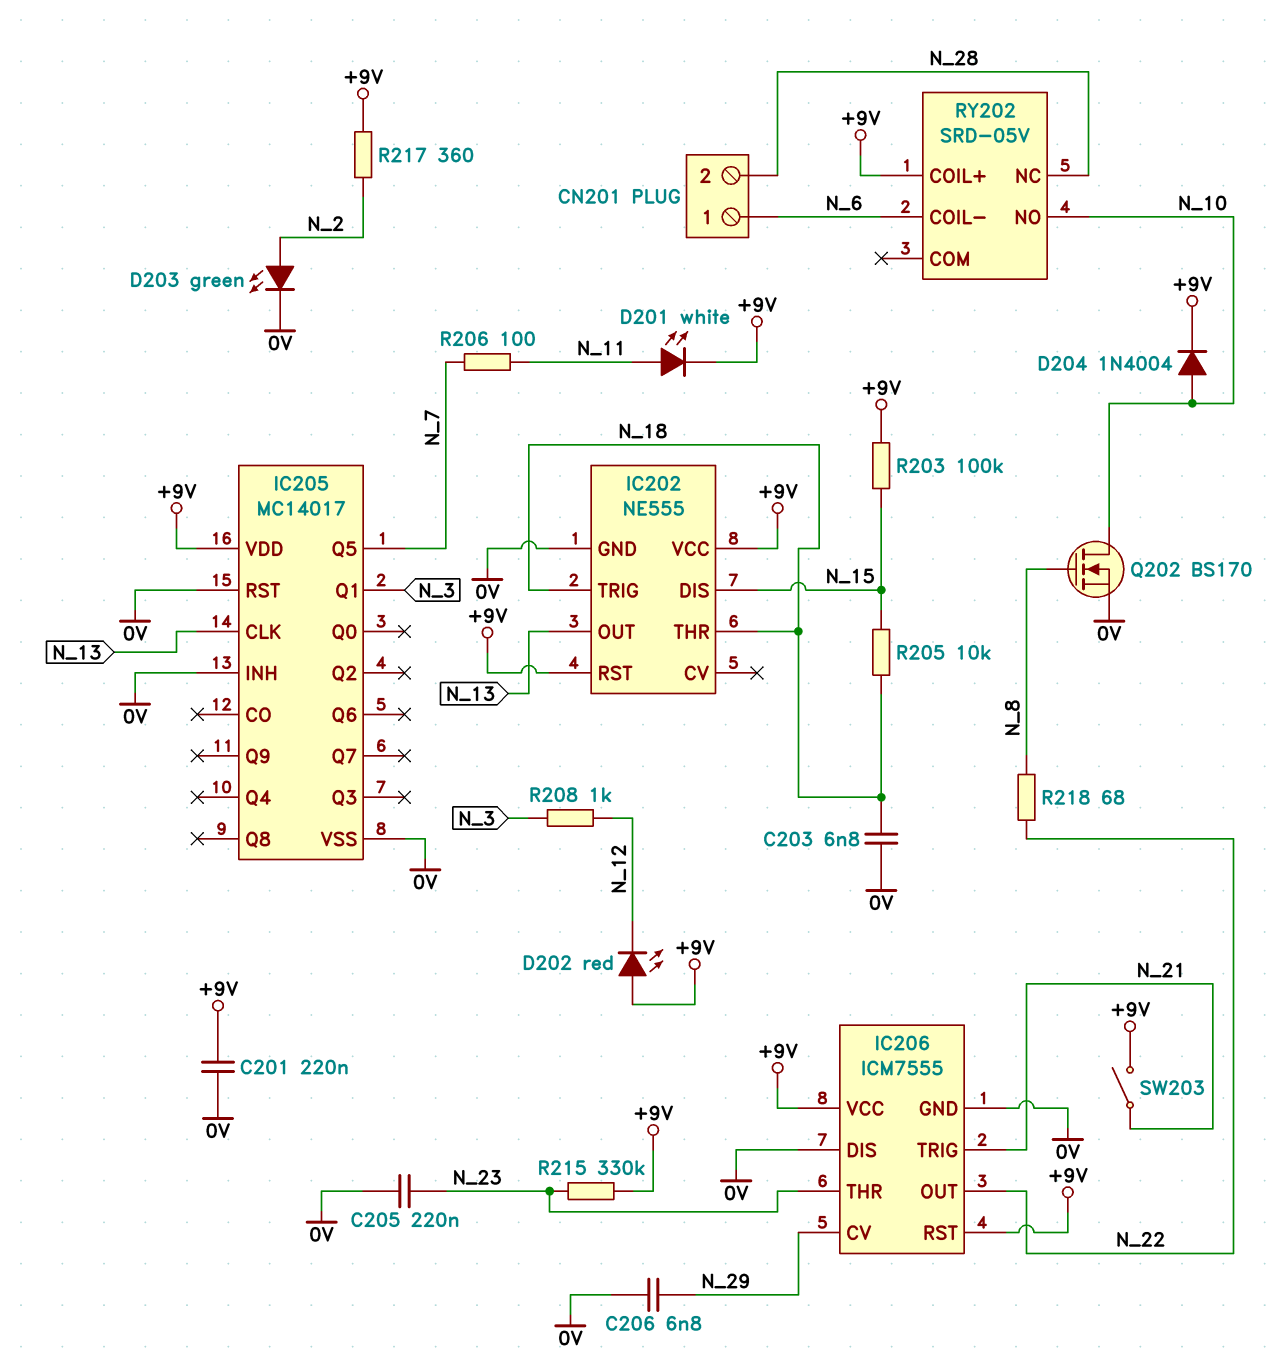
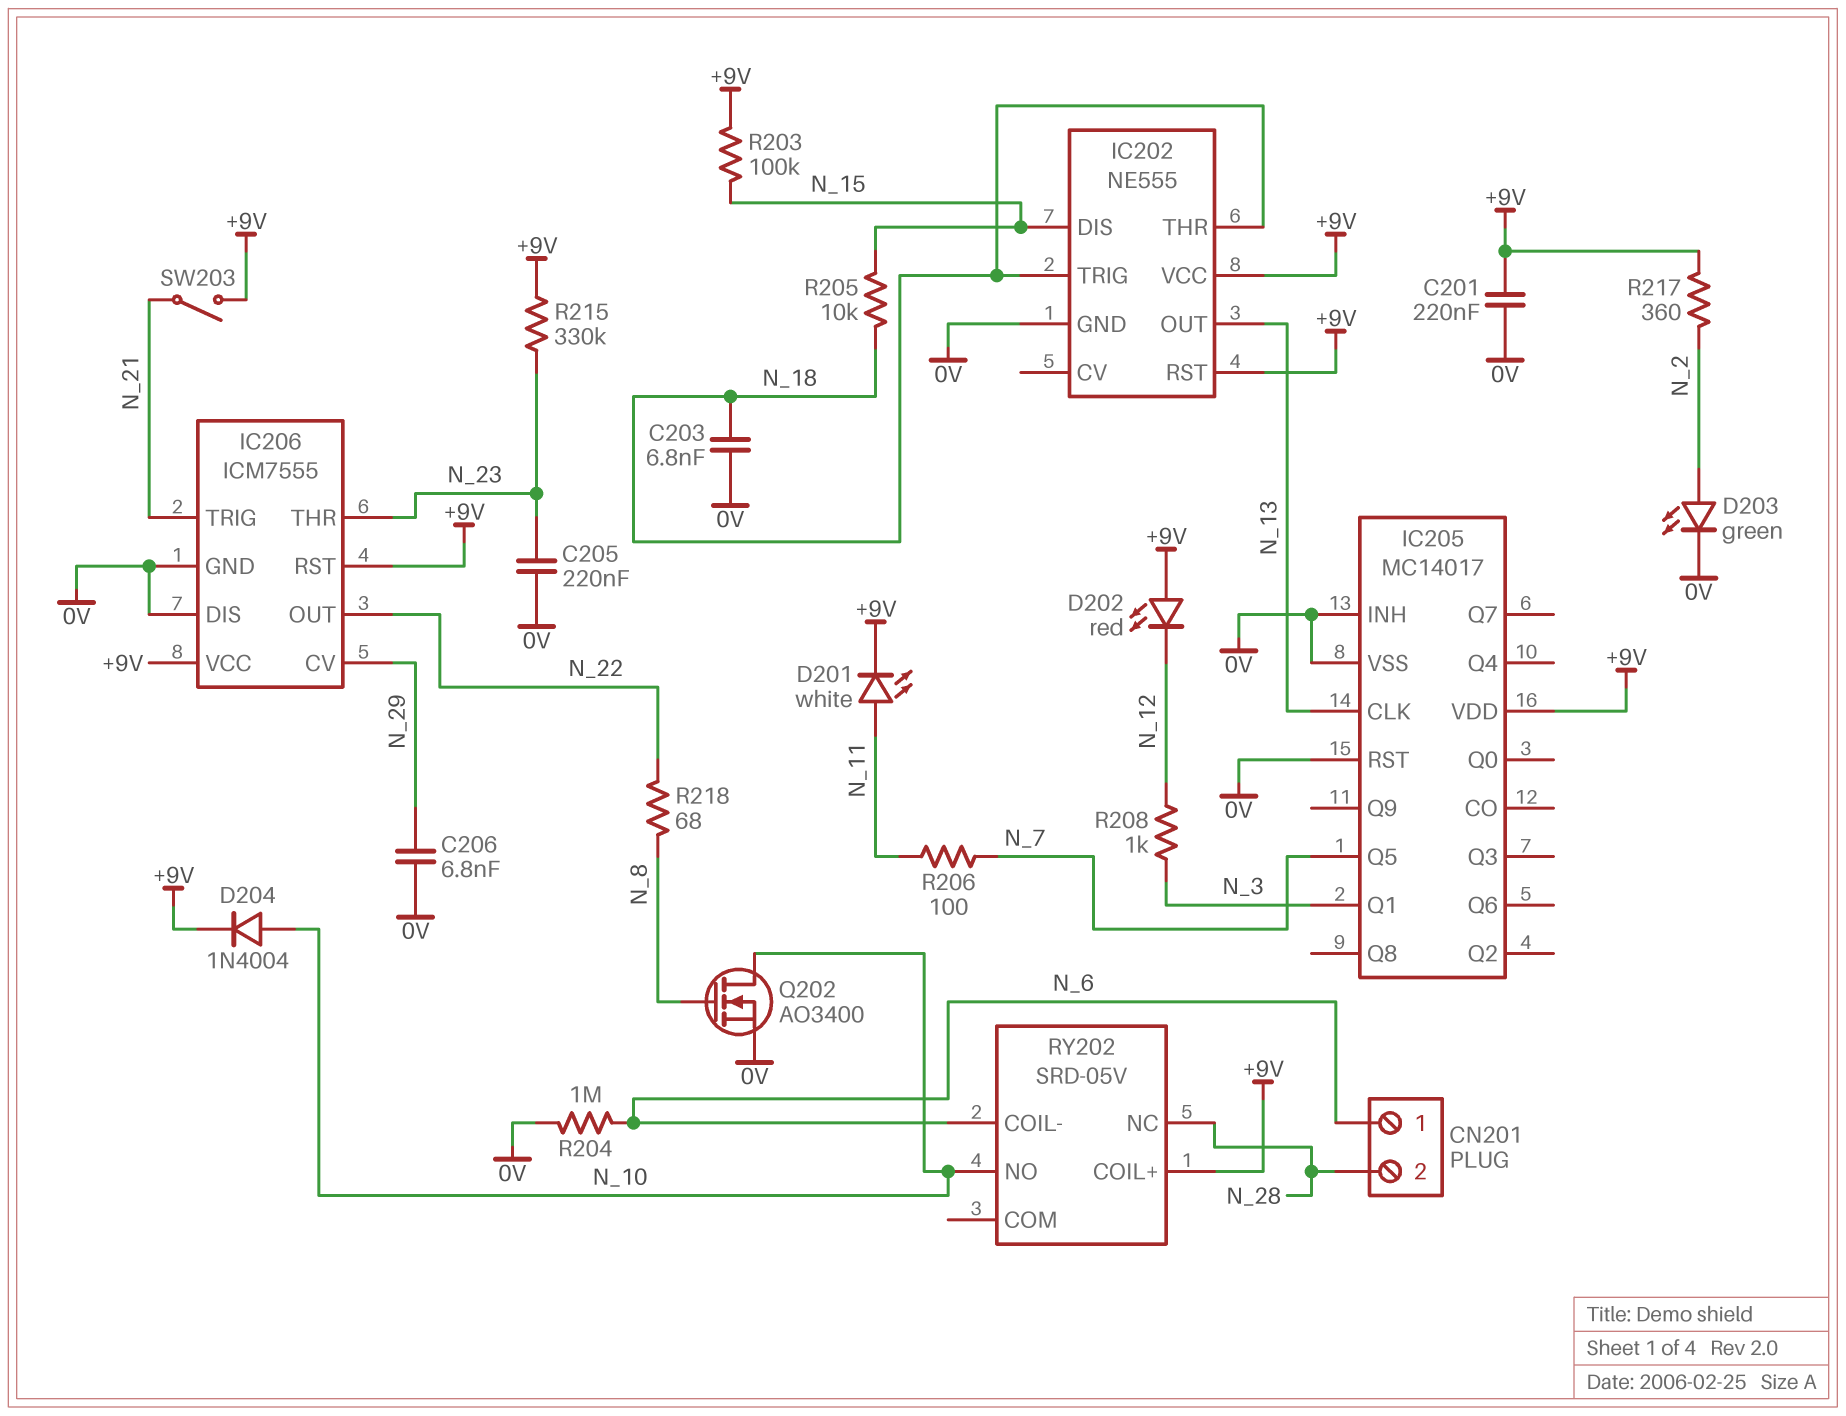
Q202: NMOS BS170 (G N_8, D N_10, S 0V) -> NMOS AO3400 (G N_8, D N_10, S 0V)
R204: none -> 1M (0V, N_6)

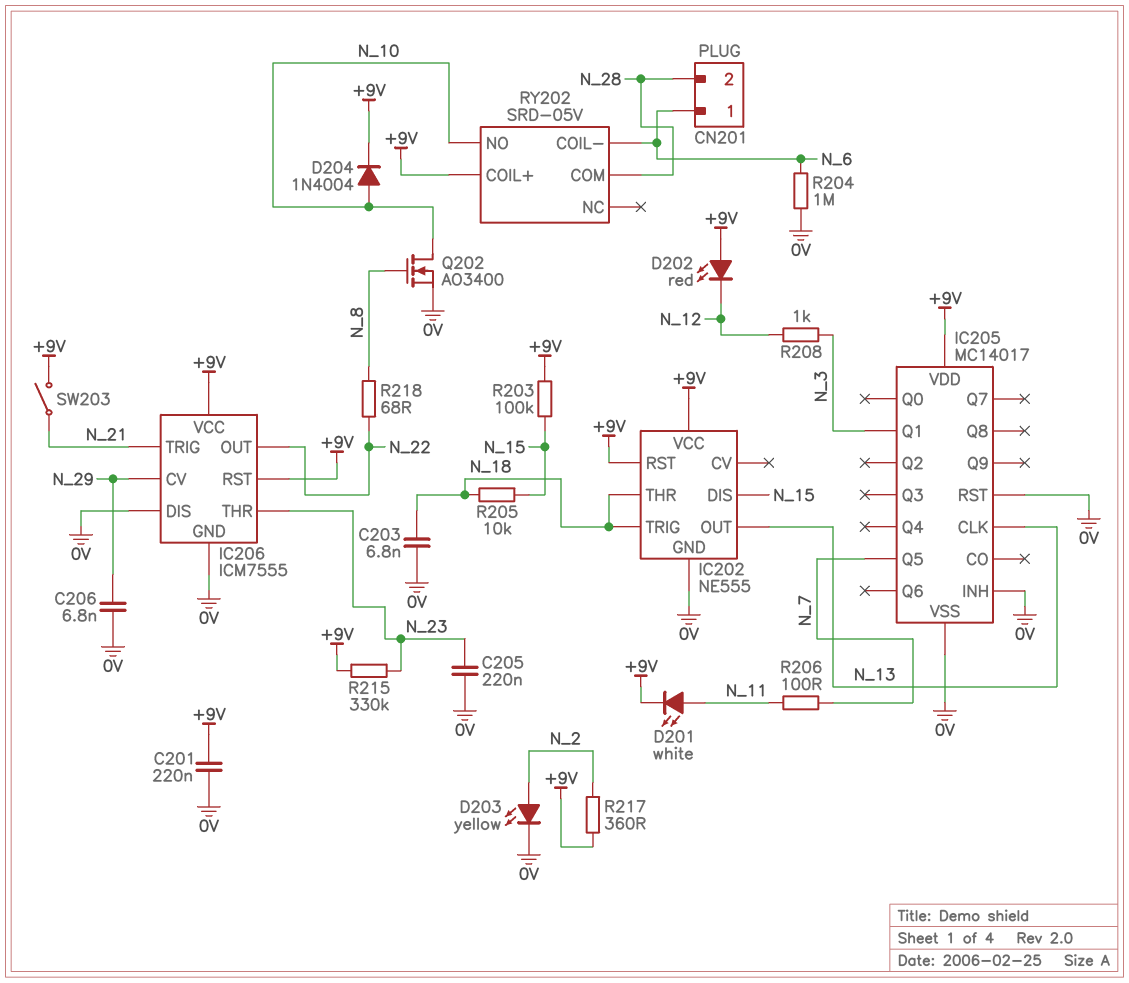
D203: LED green (A N_2, K 0V) -> LED yellow (A N_2, K 0V)
RY202 pin COM: none -> N_28
RY202 pin NC: N_28 -> none

